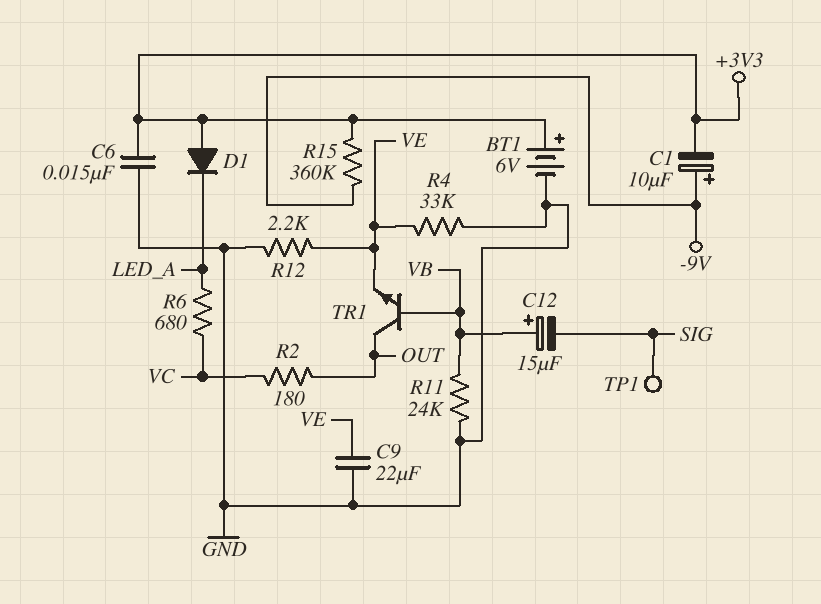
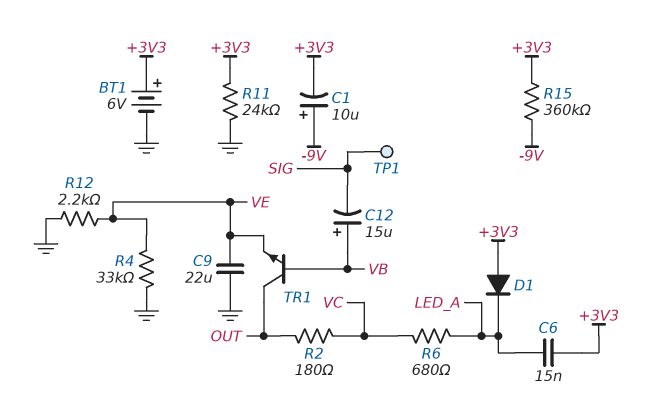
C6: 15nF (+3V3, GND) -> 15nF (+3V3, LED_A)
R11: 24k (GND, VB) -> 24k (+3V3, GND)

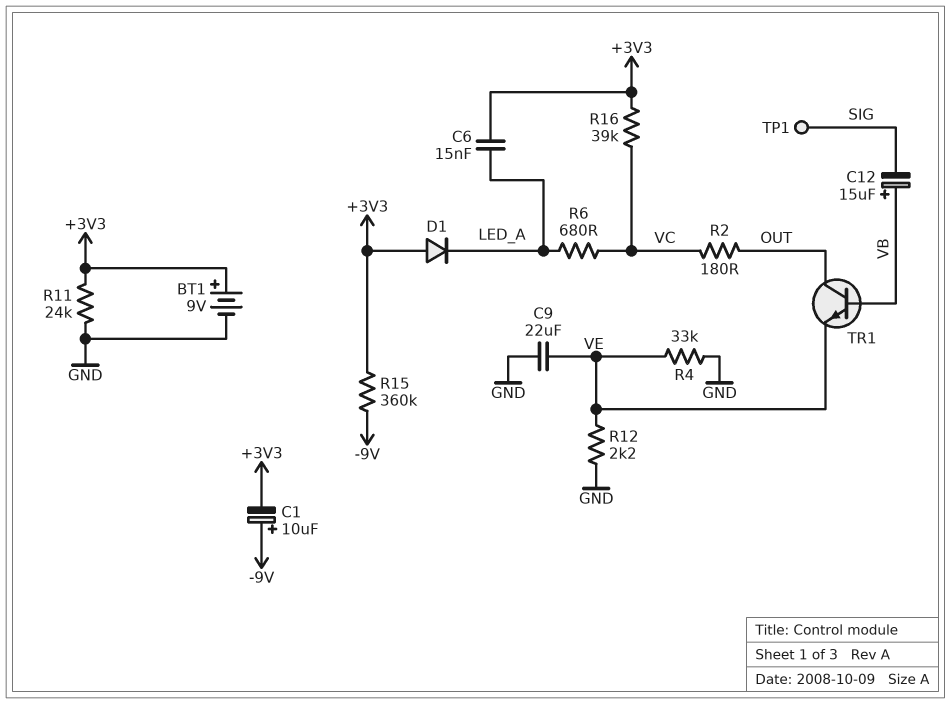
BT1: 6V (plus +3V3, minus GND) -> 9V (plus +3V3, minus GND)
R16: none -> 39k (+3V3, VC)

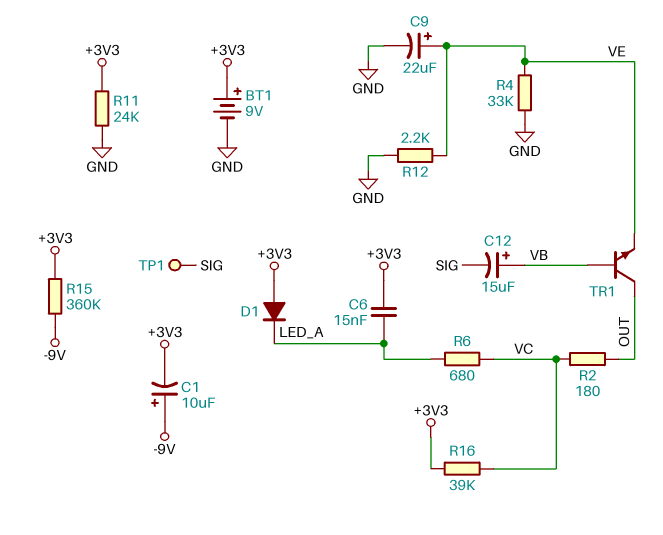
C9: 22uF (GND, VE) -> 22uF (plus VE, minus GND)

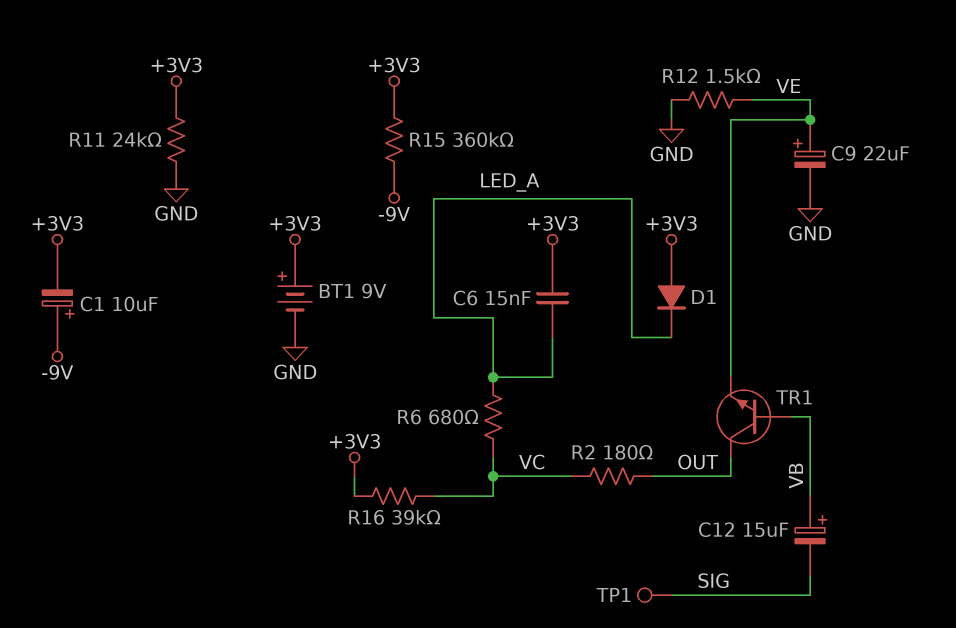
R4: 33k (GND, VE) -> none
R12: 2.2k (GND, VE) -> 1.5k (GND, VE)

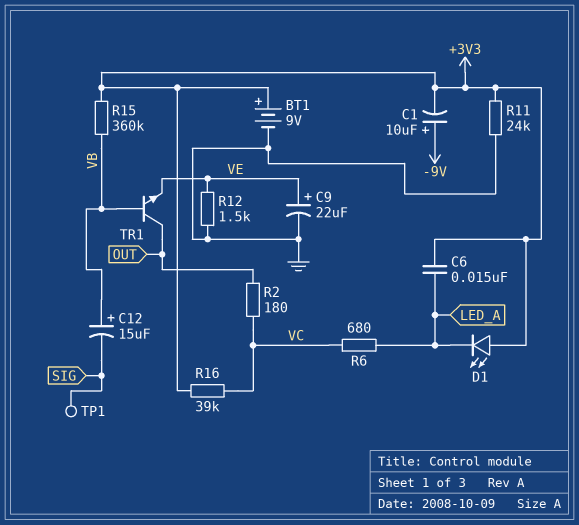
D1: diode (A +3V3, K LED_A) -> LED (A +3V3, K LED_A)
R15: 360k (+3V3, -9V) -> 360k (+3V3, VB)

